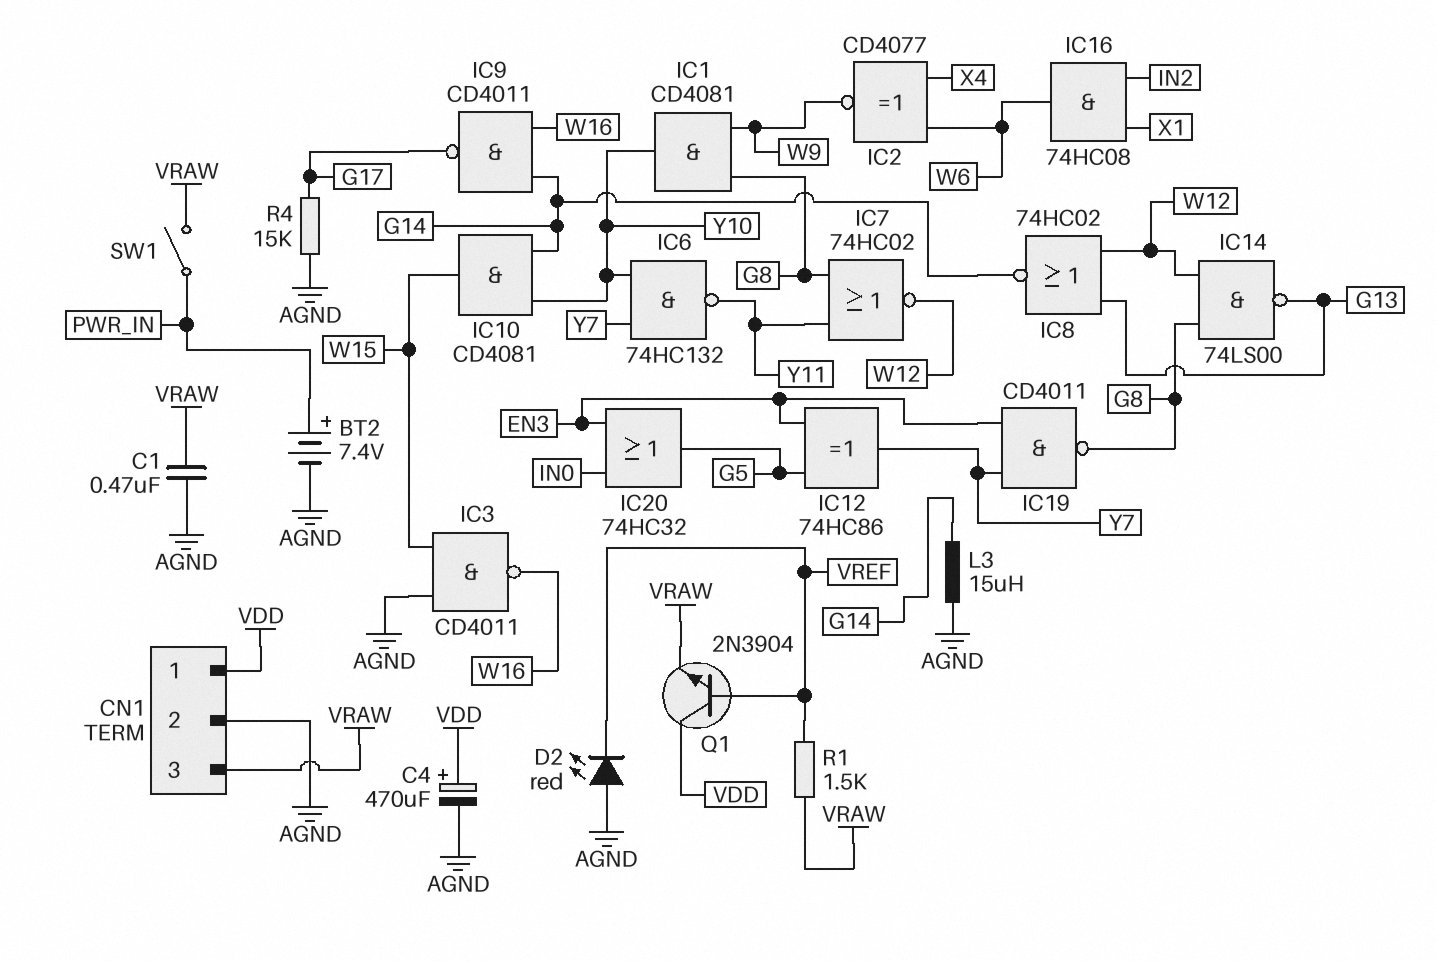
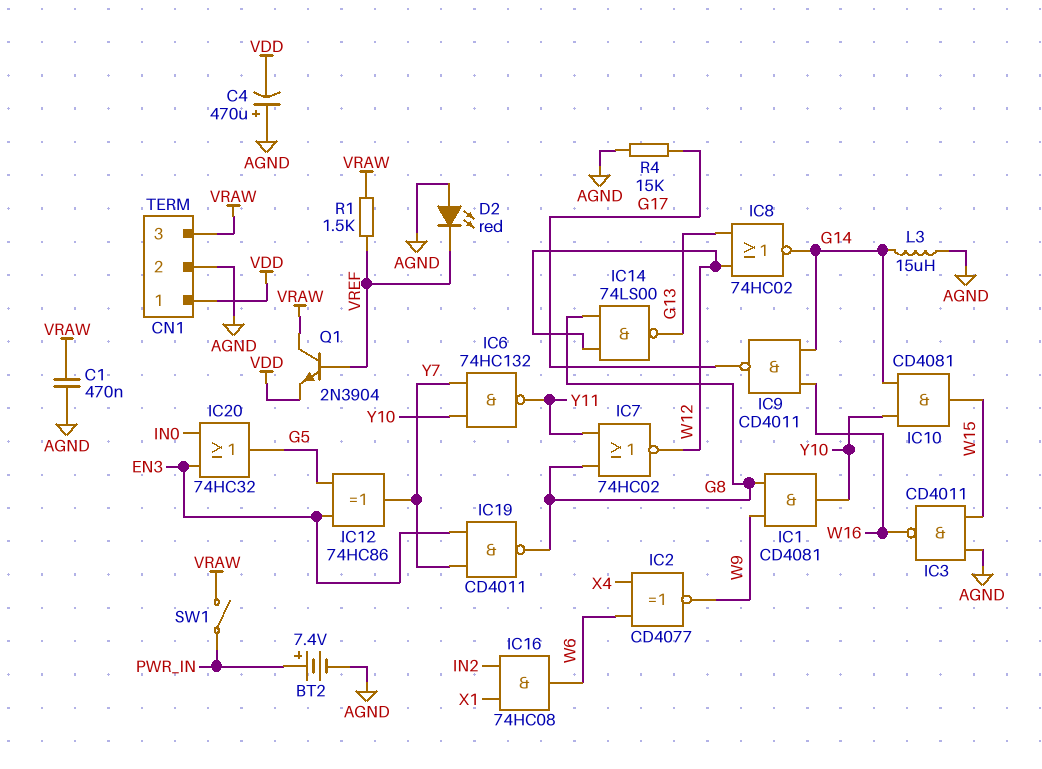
C4: 470uF (plus VDD, minus AGND) -> 470uF (plus AGND, minus VDD)
Q1: NPN 2N3904 (B VREF, C VDD, E VRAW) -> NPN 2N3904 (B VREF, C VRAW, E VDD)

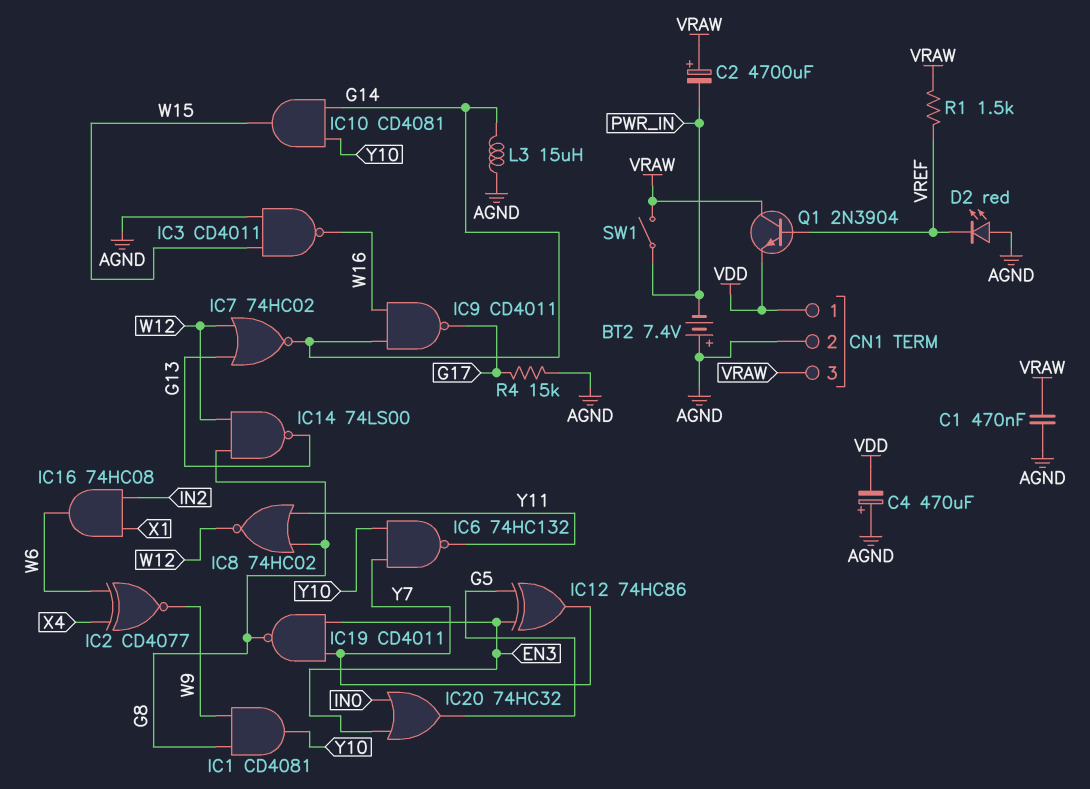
BT2: 7.4V (plus PWR_IN, minus AGND) -> 7.4V (plus AGND, minus PWR_IN)
C2: none -> 4700uF (plus VRAW, minus PWR_IN)
IC7: NOR 74HC02 (in G8, in Y11, out W12) -> NOR 74HC02 (in G13, in W12, out G14)
IC8: NOR 74HC02 (in G13, in W12, out G14) -> NOR 74HC02 (in G8, in Y11, out W12)

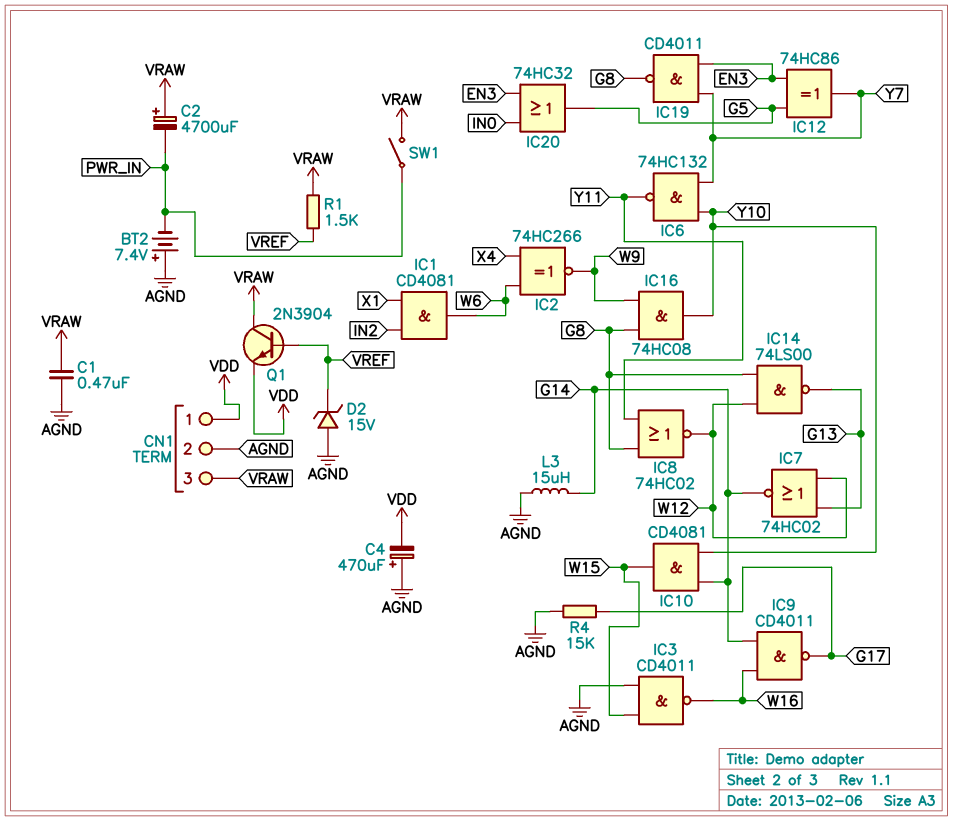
D2: LED red (A AGND, K VREF) -> zener 15V (A AGND, K VREF)
IC1: AND CD4081 (in G8, in W9, out Y10) -> AND CD4081 (in IN2, in X1, out W6)
IC2: XNOR CD4077 (in W6, in X4, out W9) -> XNOR 74HC266 (in W6, in X4, out W9)
IC16: AND 74HC08 (in IN2, in X1, out W6) -> AND 74HC08 (in G8, in W9, out Y10)

